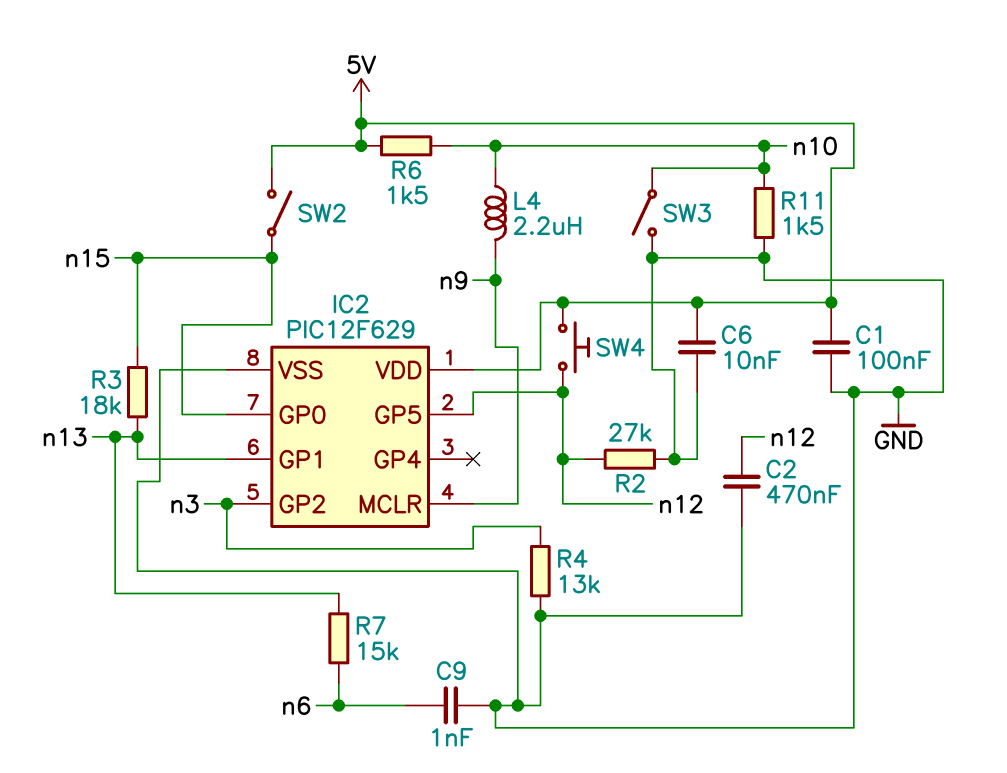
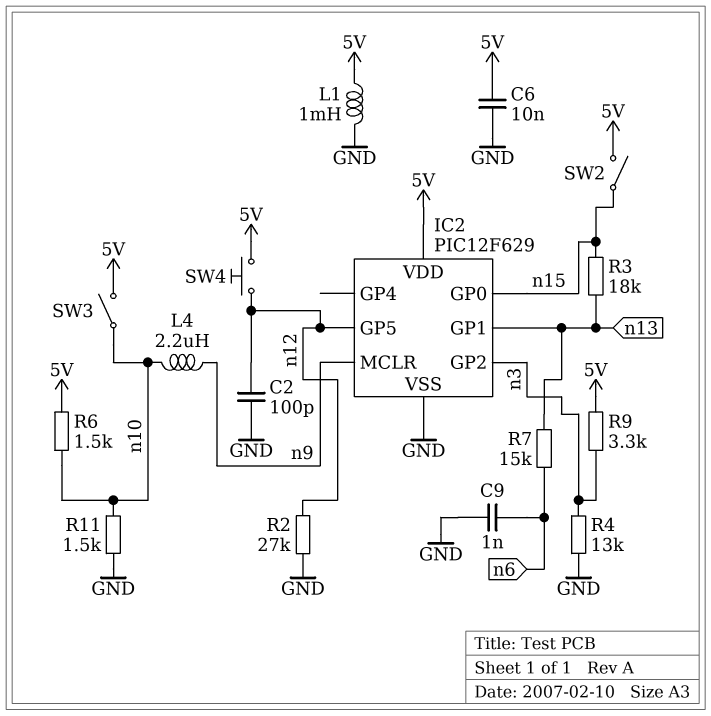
C1: 100nF (5V, GND) -> none
C2: 470nF (GND, n12) -> 100pF (GND, n12)
L1: none -> 1mH (5V, GND)
R9: none -> 3.3k (5V, n3)
SW3: switch (GND, n10) -> switch (5V, n10)

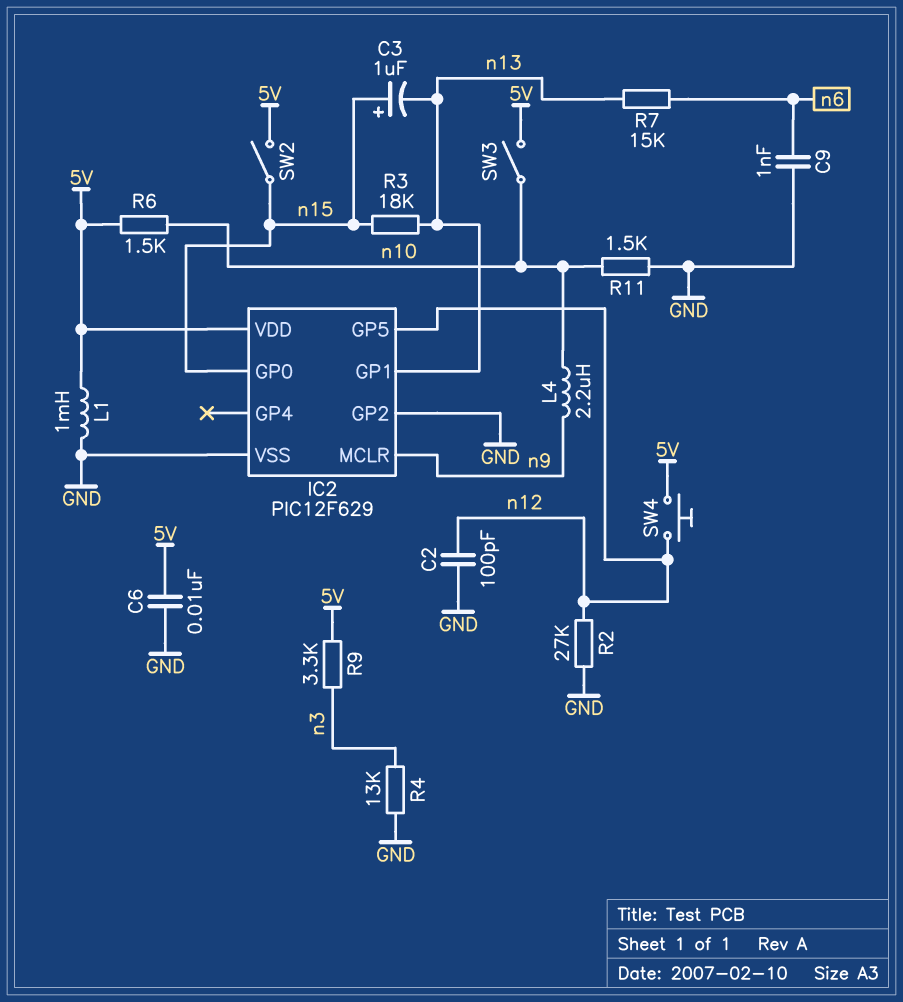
C3: none -> 1uF (plus n15, minus n13)
IC2 pin GP2: n3 -> GND

